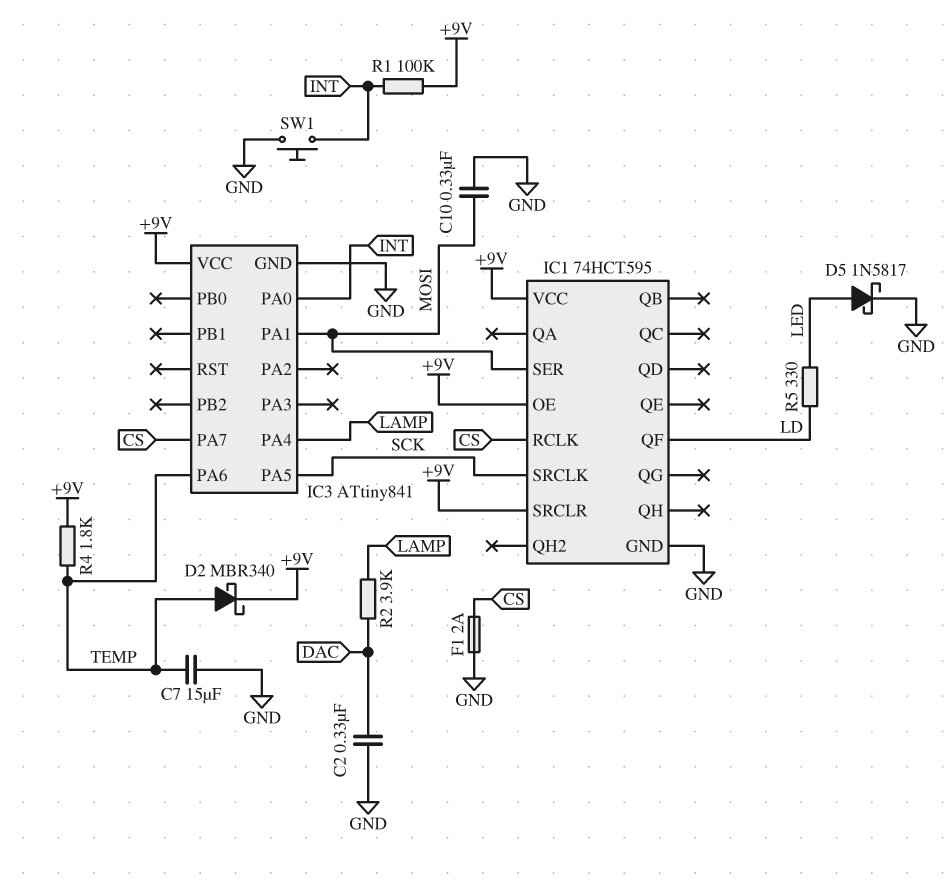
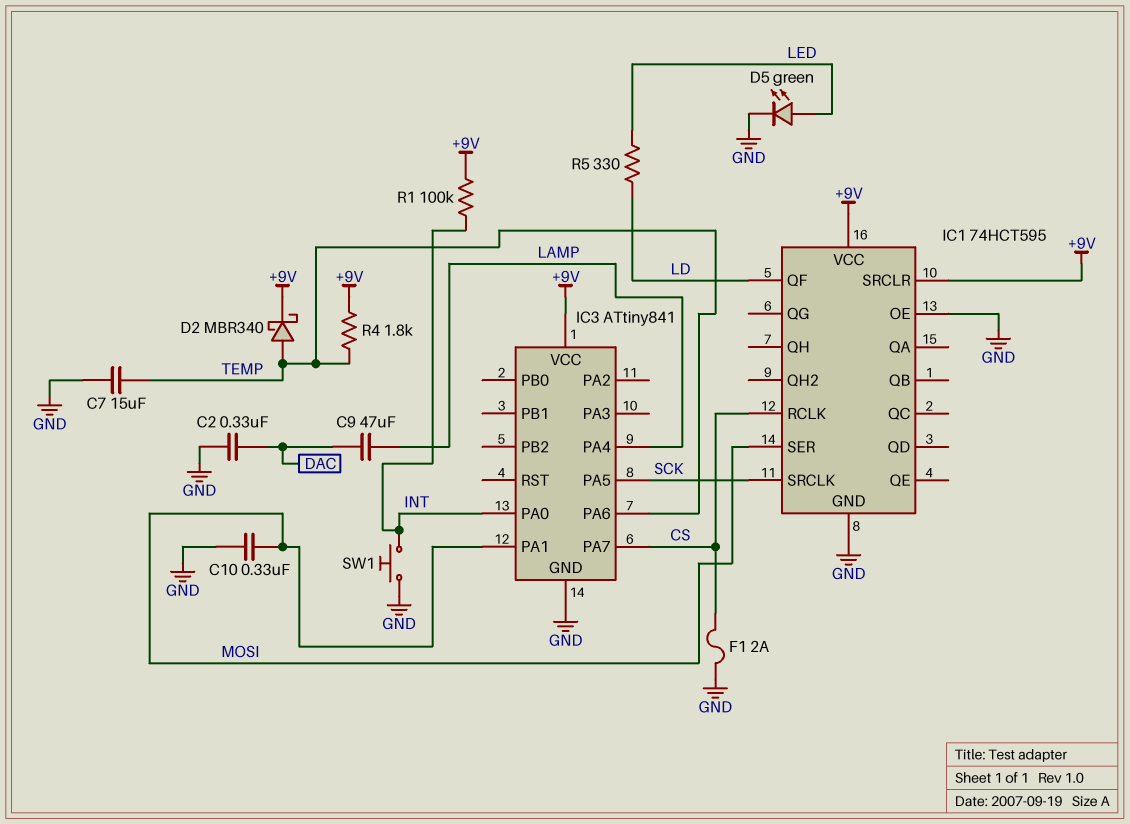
C9: none -> 47uF (DAC, LAMP)
D5: schottky 1N5817 (A LED, K GND) -> LED green (A LED, K GND)
IC1 pin OE: +9V -> GND
R2: 3.9k (DAC, LAMP) -> none

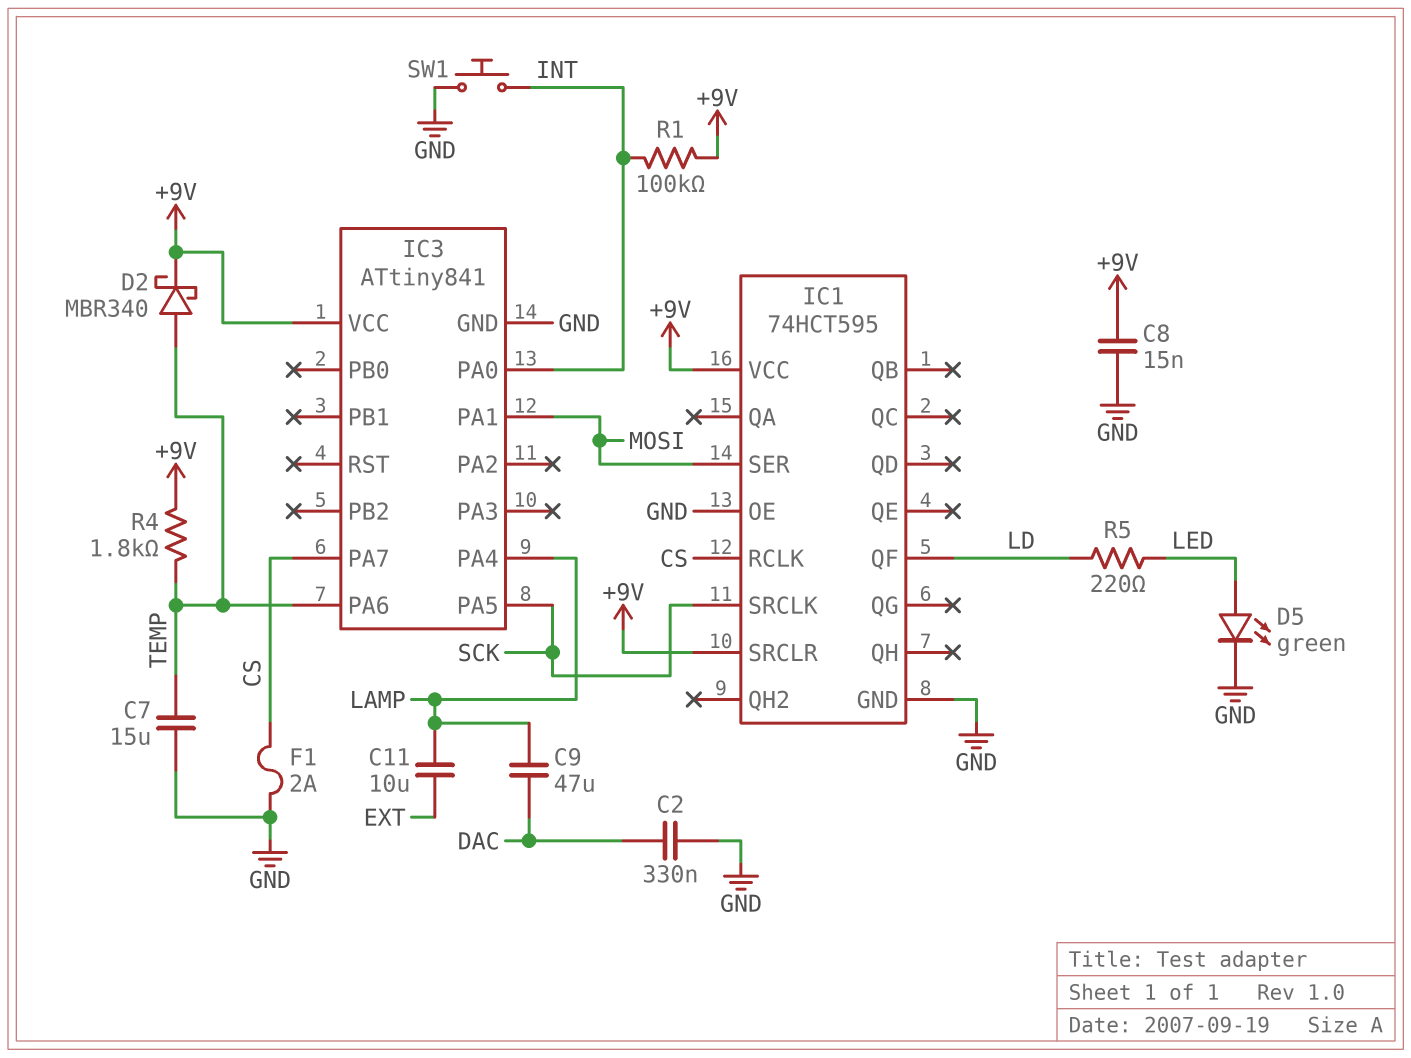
C8: none -> 15nF (+9V, GND)
C10: 330nF (GND, MOSI) -> none
C11: none -> 10uF (EXT, LAMP)
R5: 330 (LD, LED) -> 220 (LD, LED)

